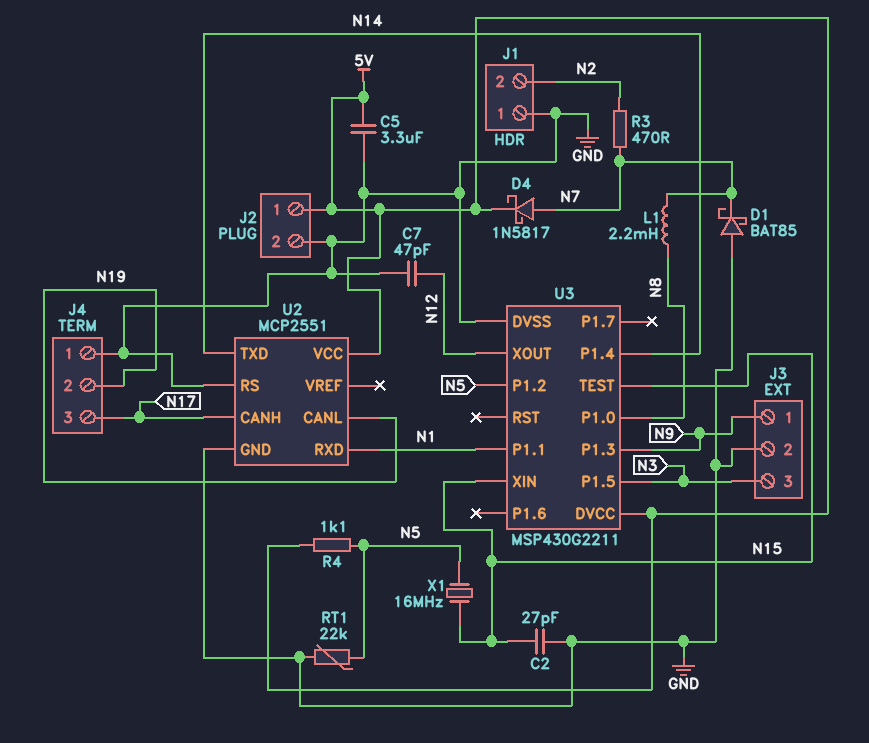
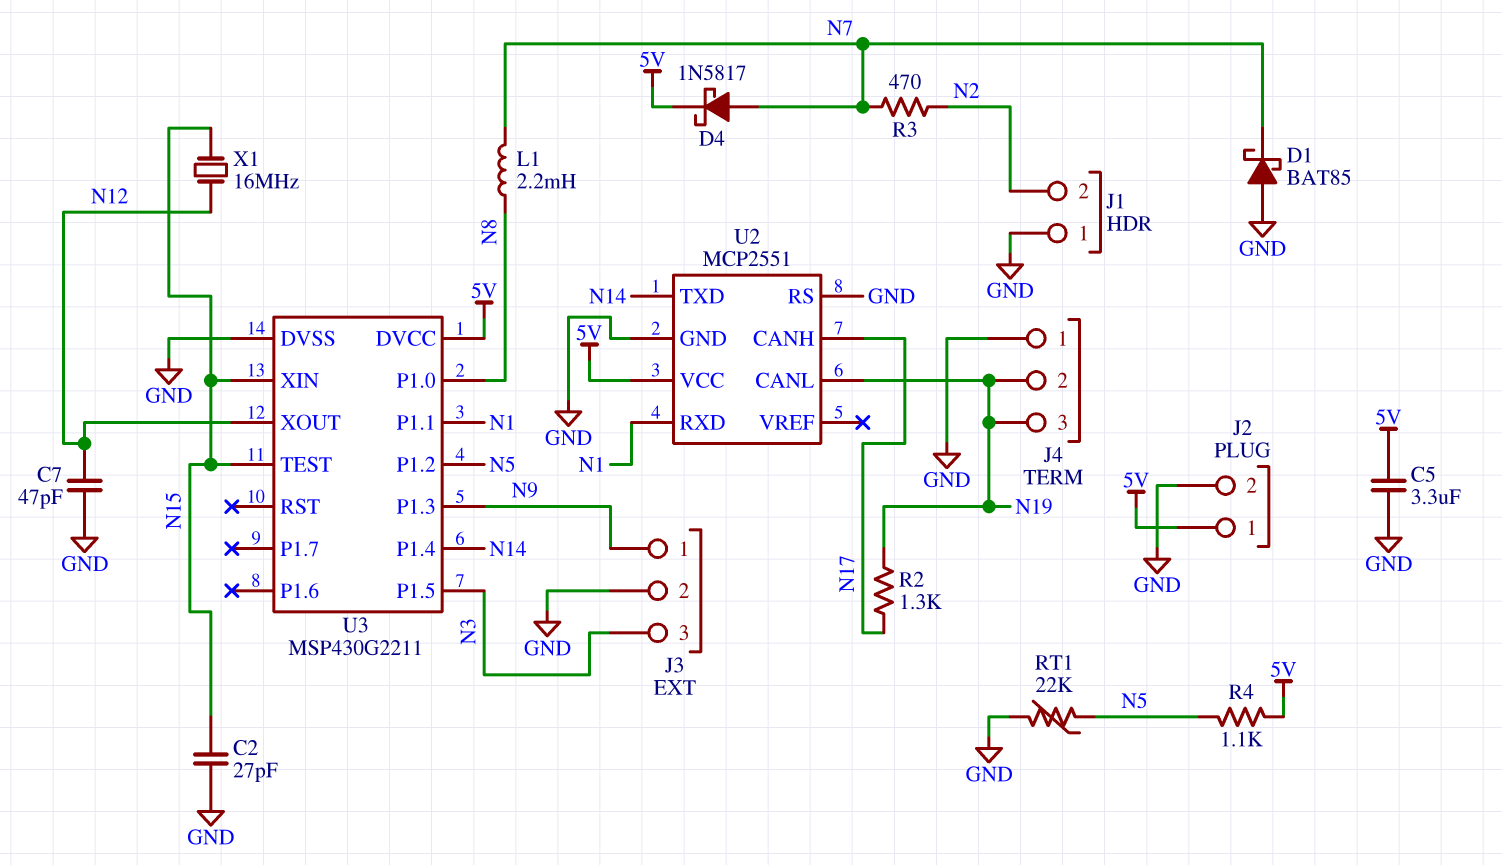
J4 pin 3: N17 -> N19
R2: none -> 1.3k (N17, N19)
X1: 16MHz (N5, N15) -> 16MHz (N12, N15)

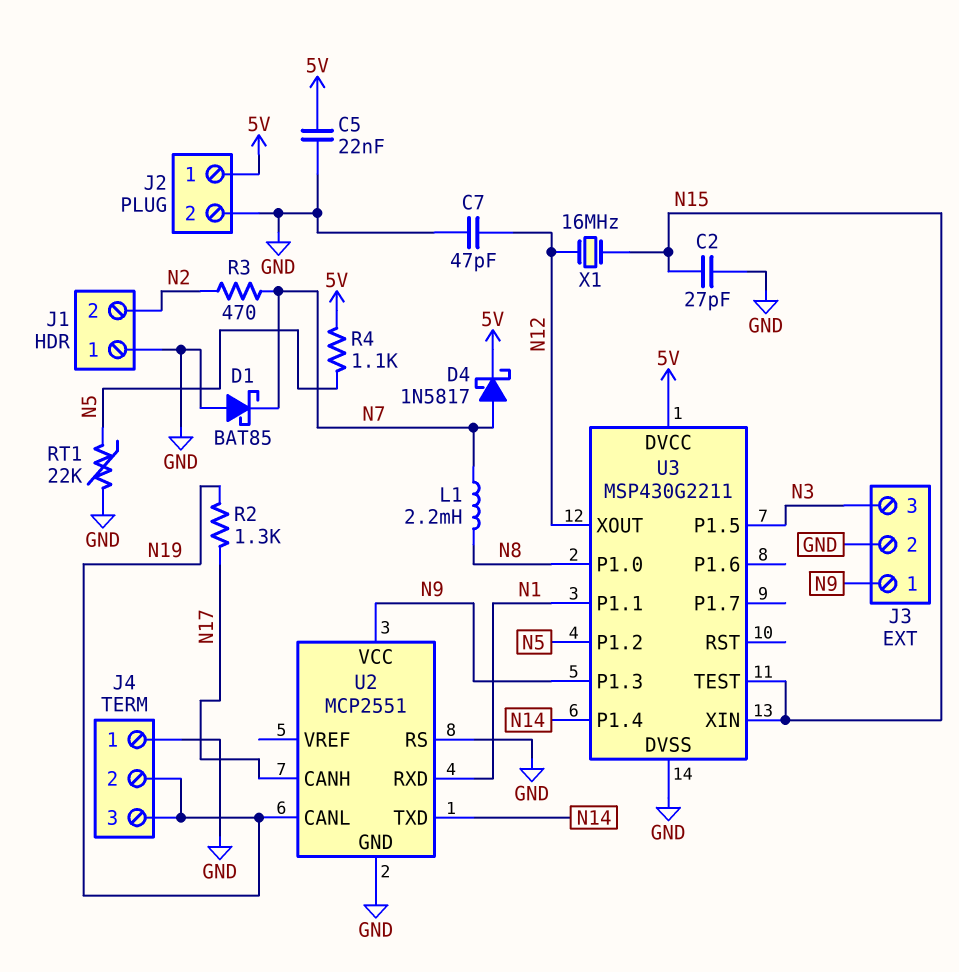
C5: 3.3uF (5V, GND) -> 22nF (5V, GND)
U2 pin VCC: 5V -> N9

